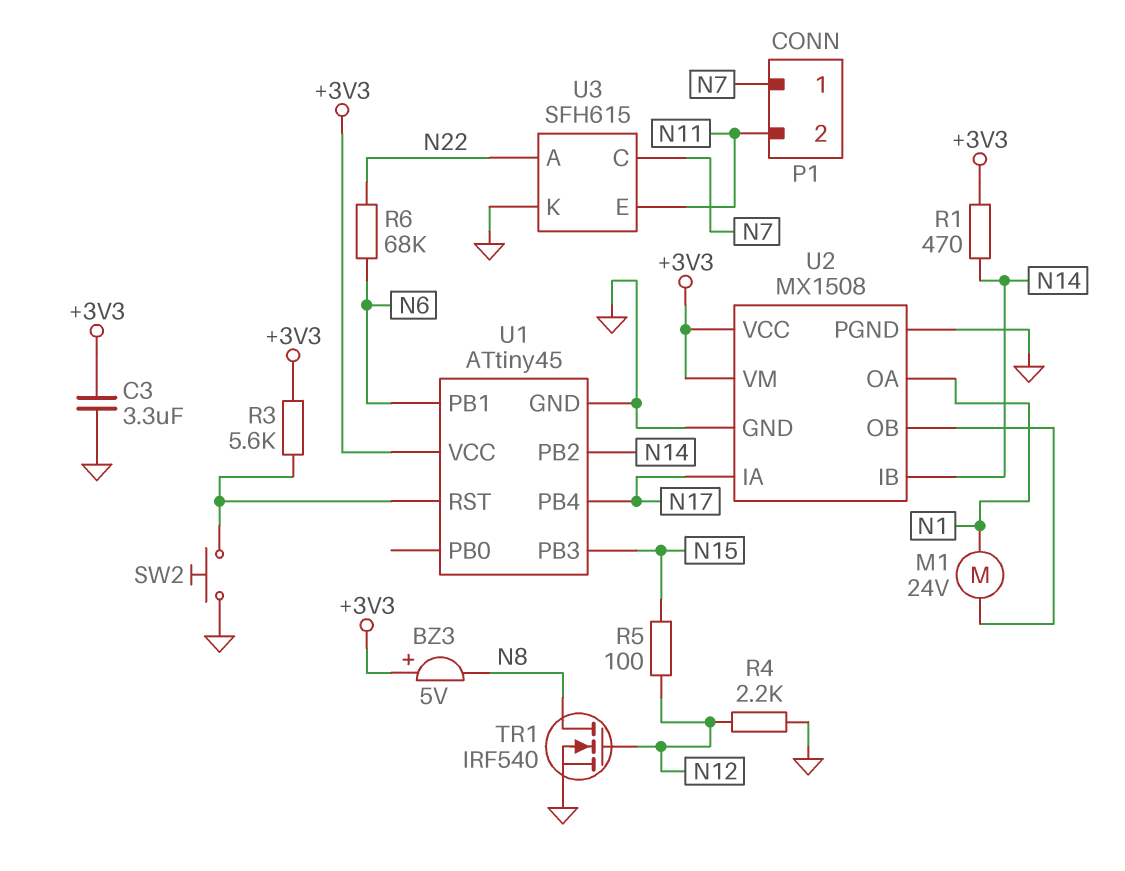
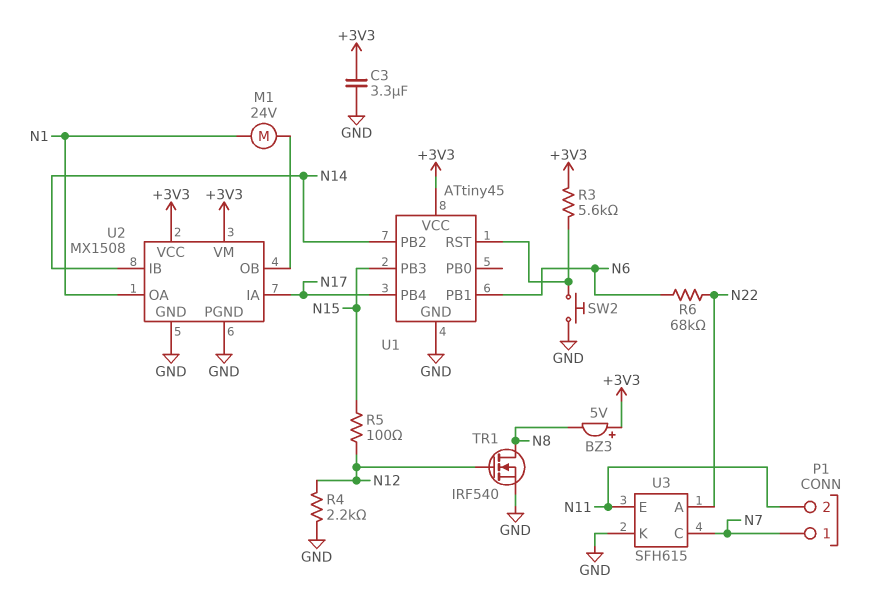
R1: 470 (+3V3, N14) -> none

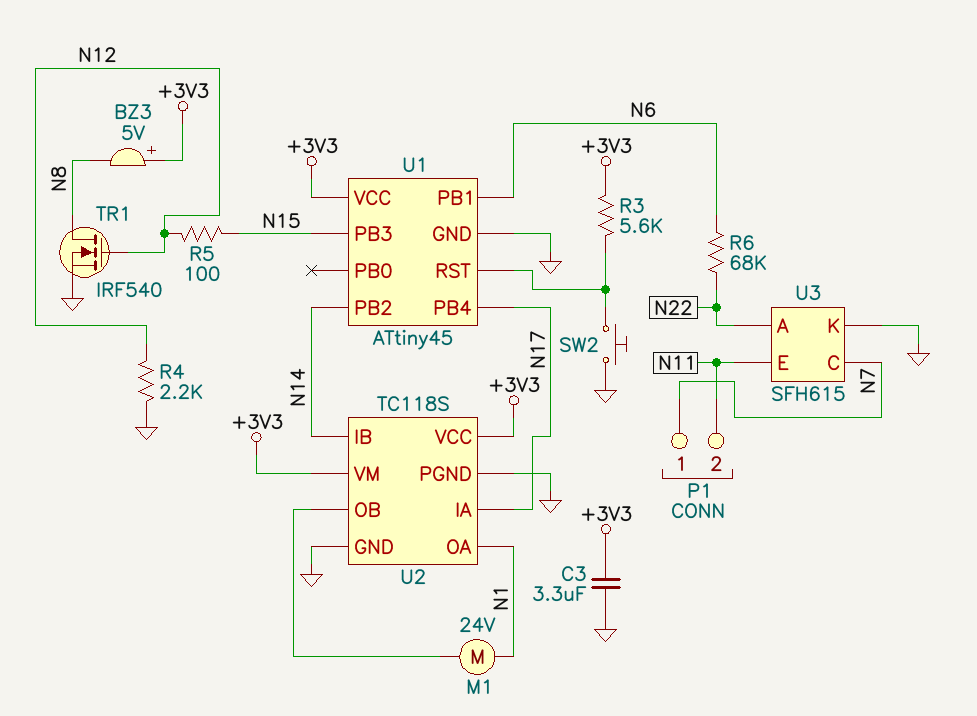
U2: MX1508 -> TC118S

